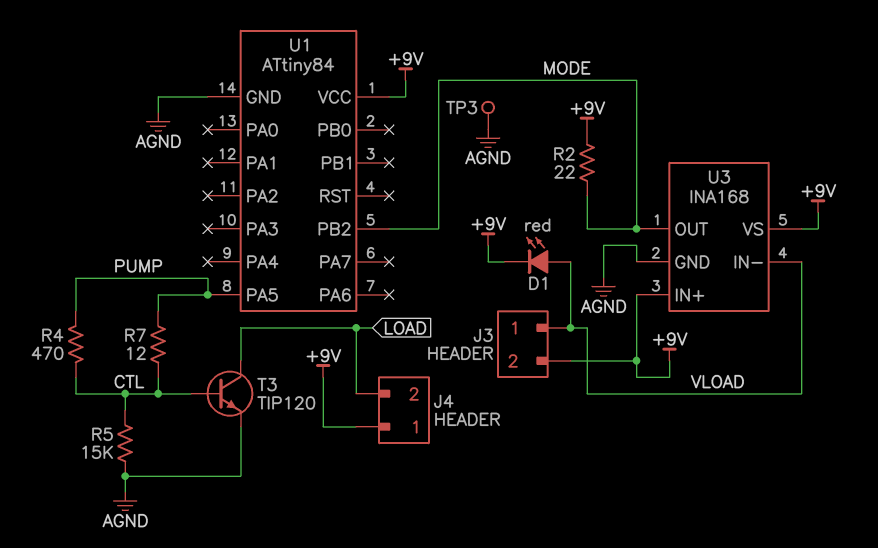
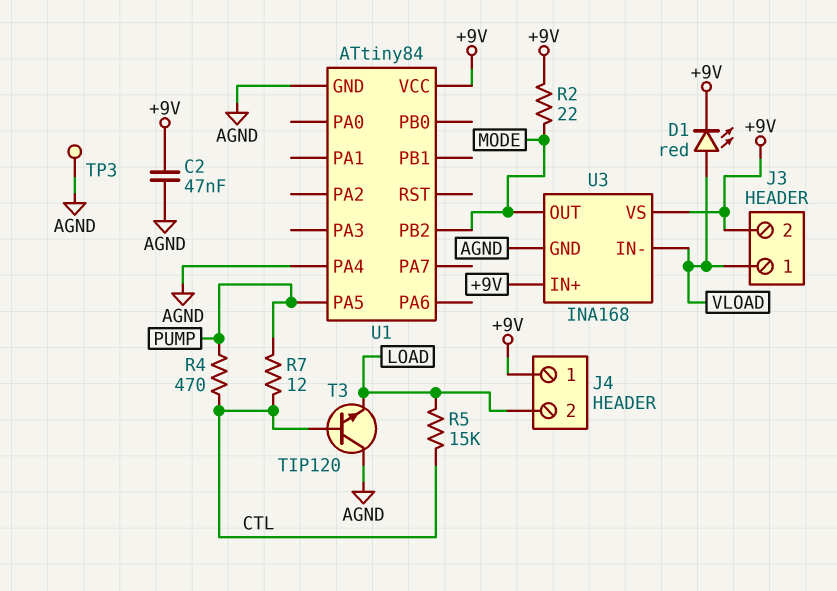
C2: none -> 47nF (+9V, AGND)
R5: 15k (AGND, CTL) -> 15k (CTL, LOAD)
T3: NPN TIP120 (B CTL, C LOAD, E AGND) -> NPN TIP120 (B CTL, C AGND, E LOAD)
U1 pin PA4: none -> AGND

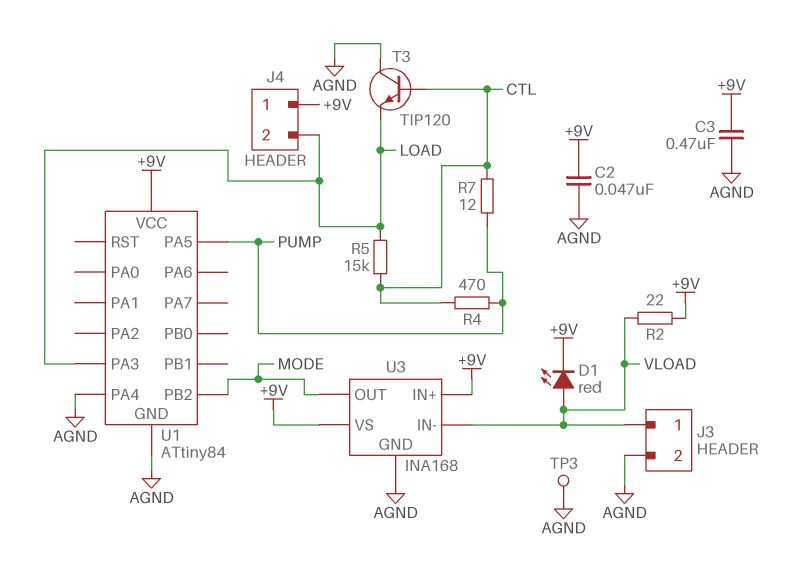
C3: none -> 470nF (+9V, AGND)
J3 pin 2: +9V -> AGND
R2: 22 (+9V, MODE) -> 22 (+9V, VLOAD)
U1 pin PA3: none -> LOAD

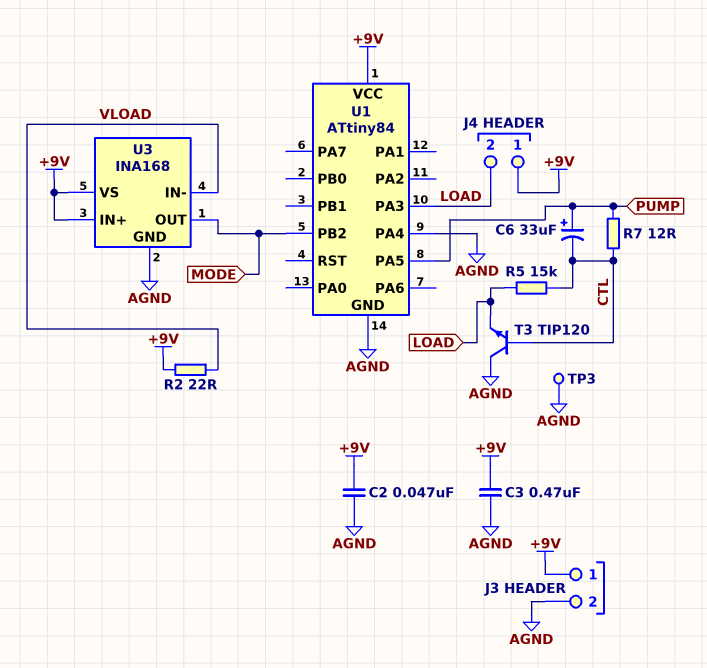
C6: none -> 33uF (plus PUMP, minus CTL)
D1: LED red (A VLOAD, K +9V) -> none
J3 pin 1: VLOAD -> +9V
R4: 470 (CTL, PUMP) -> none

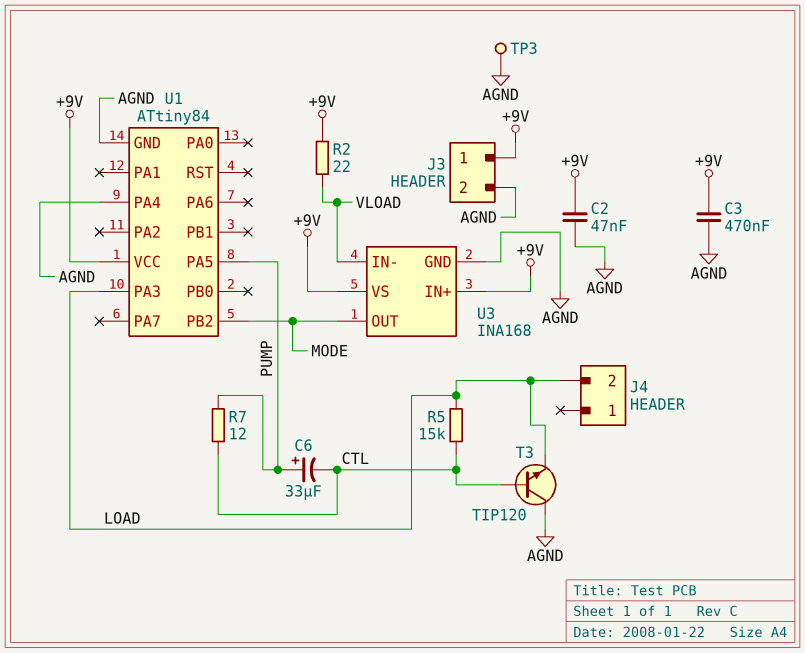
J4 pin 1: +9V -> none

